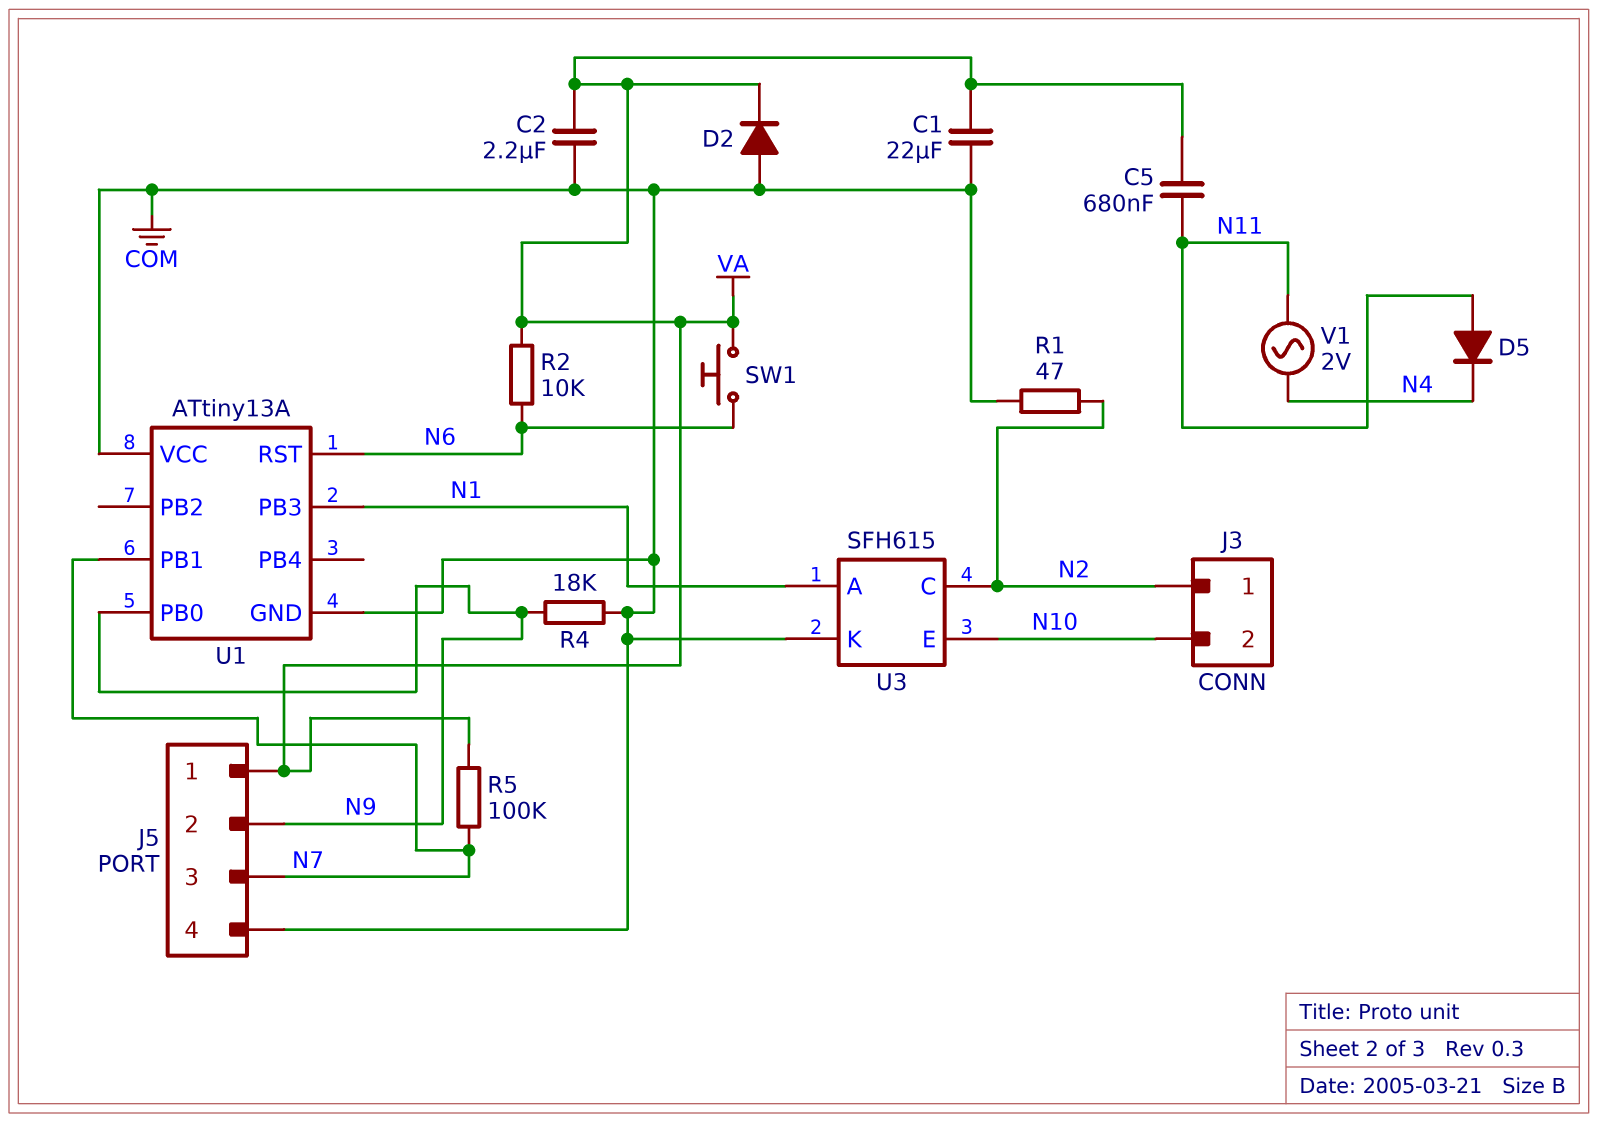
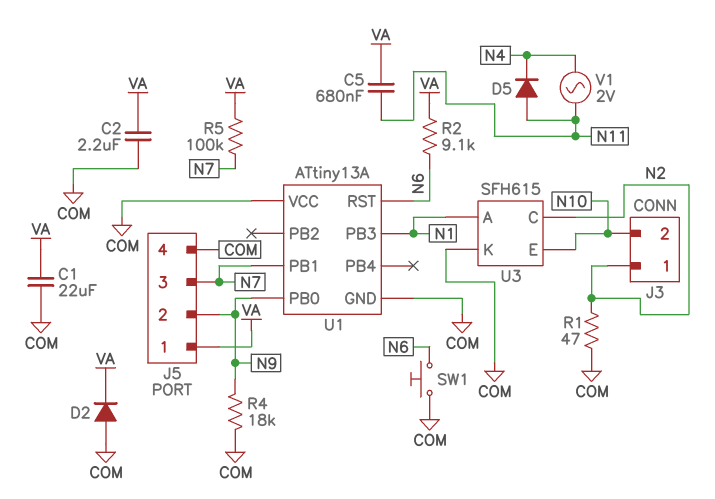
R2: 10k (N6, VA) -> 9.1k (N6, VA)
SW1: button (N6, VA) -> button (COM, N6)

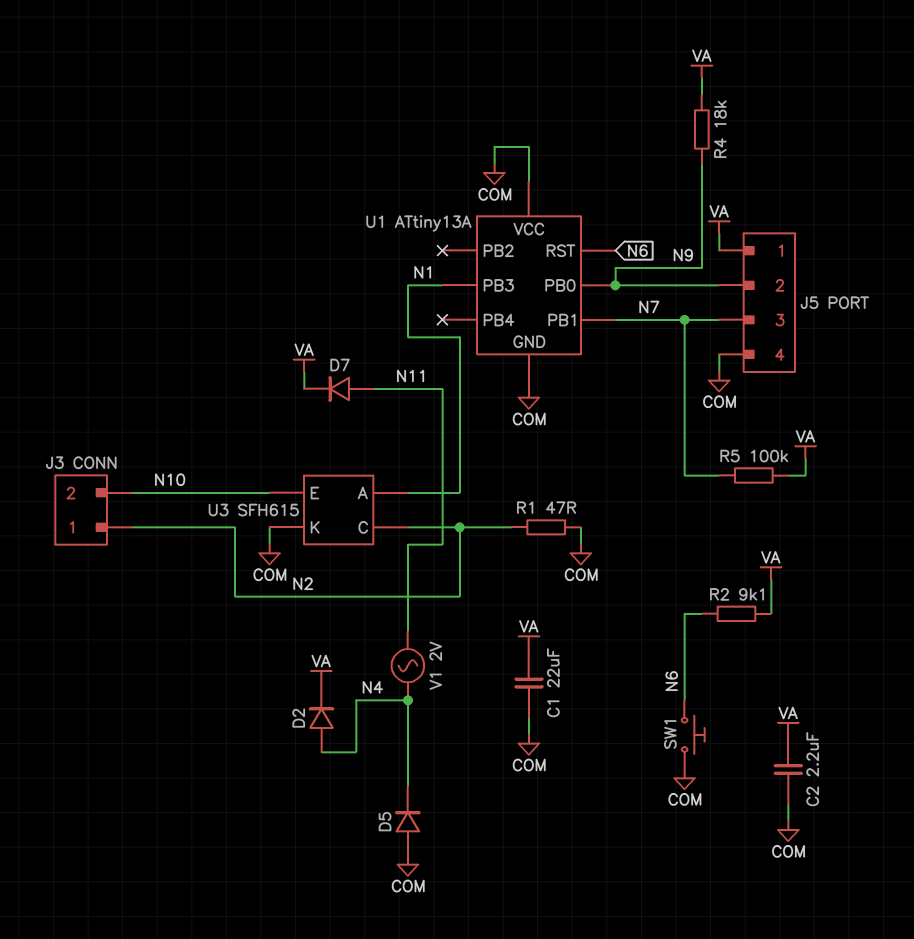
C5: 680nF (N11, VA) -> none
D2: diode (A COM, K VA) -> diode (A N4, K VA)
D5: diode (A N11, K N4) -> diode (A COM, K N4)
D7: none -> diode (A N11, K VA)
R4: 18k (COM, N9) -> 18k (N9, VA)

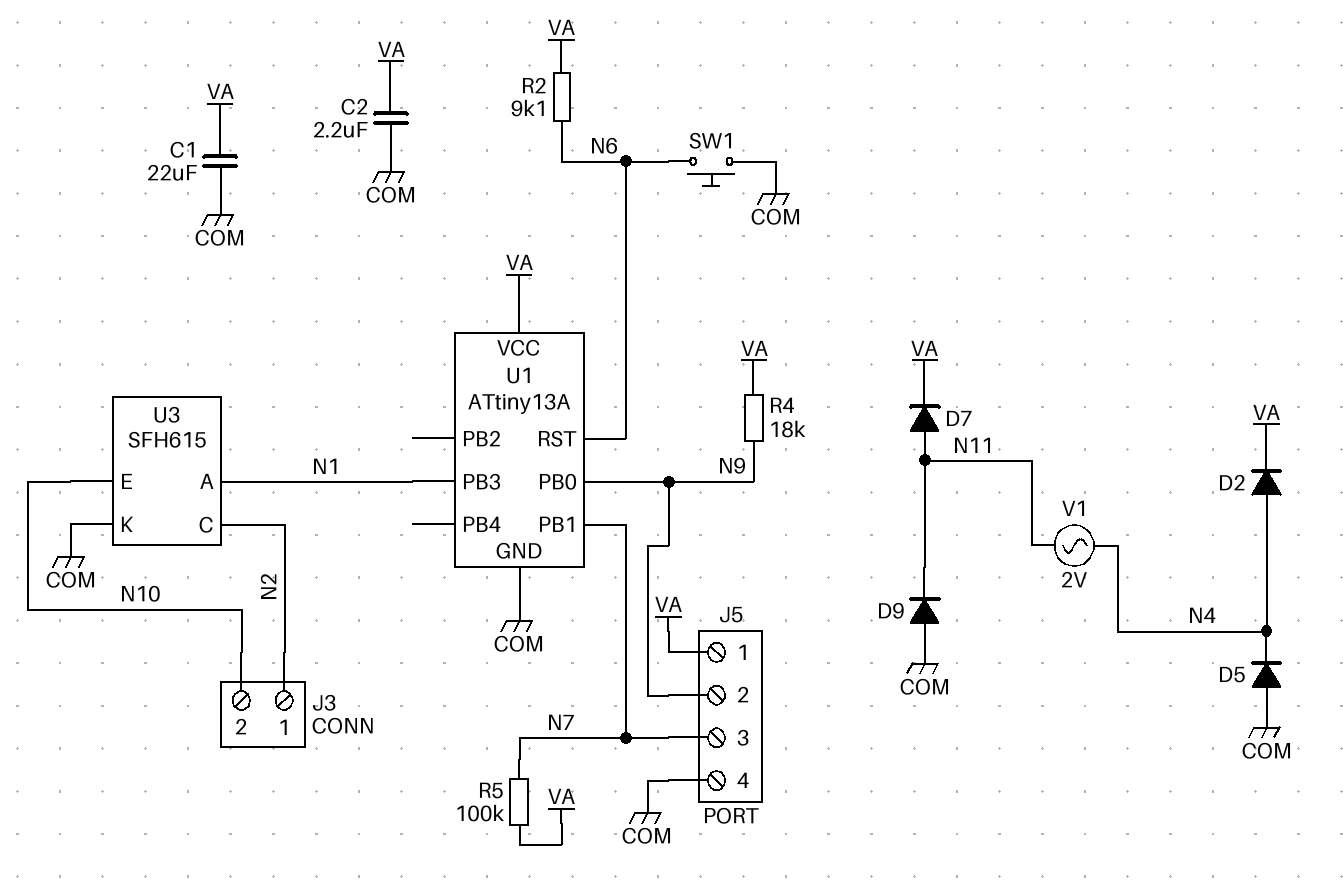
D9: none -> diode (A COM, K N11)
R1: 47 (COM, N2) -> none
U1 pin VCC: COM -> VA

